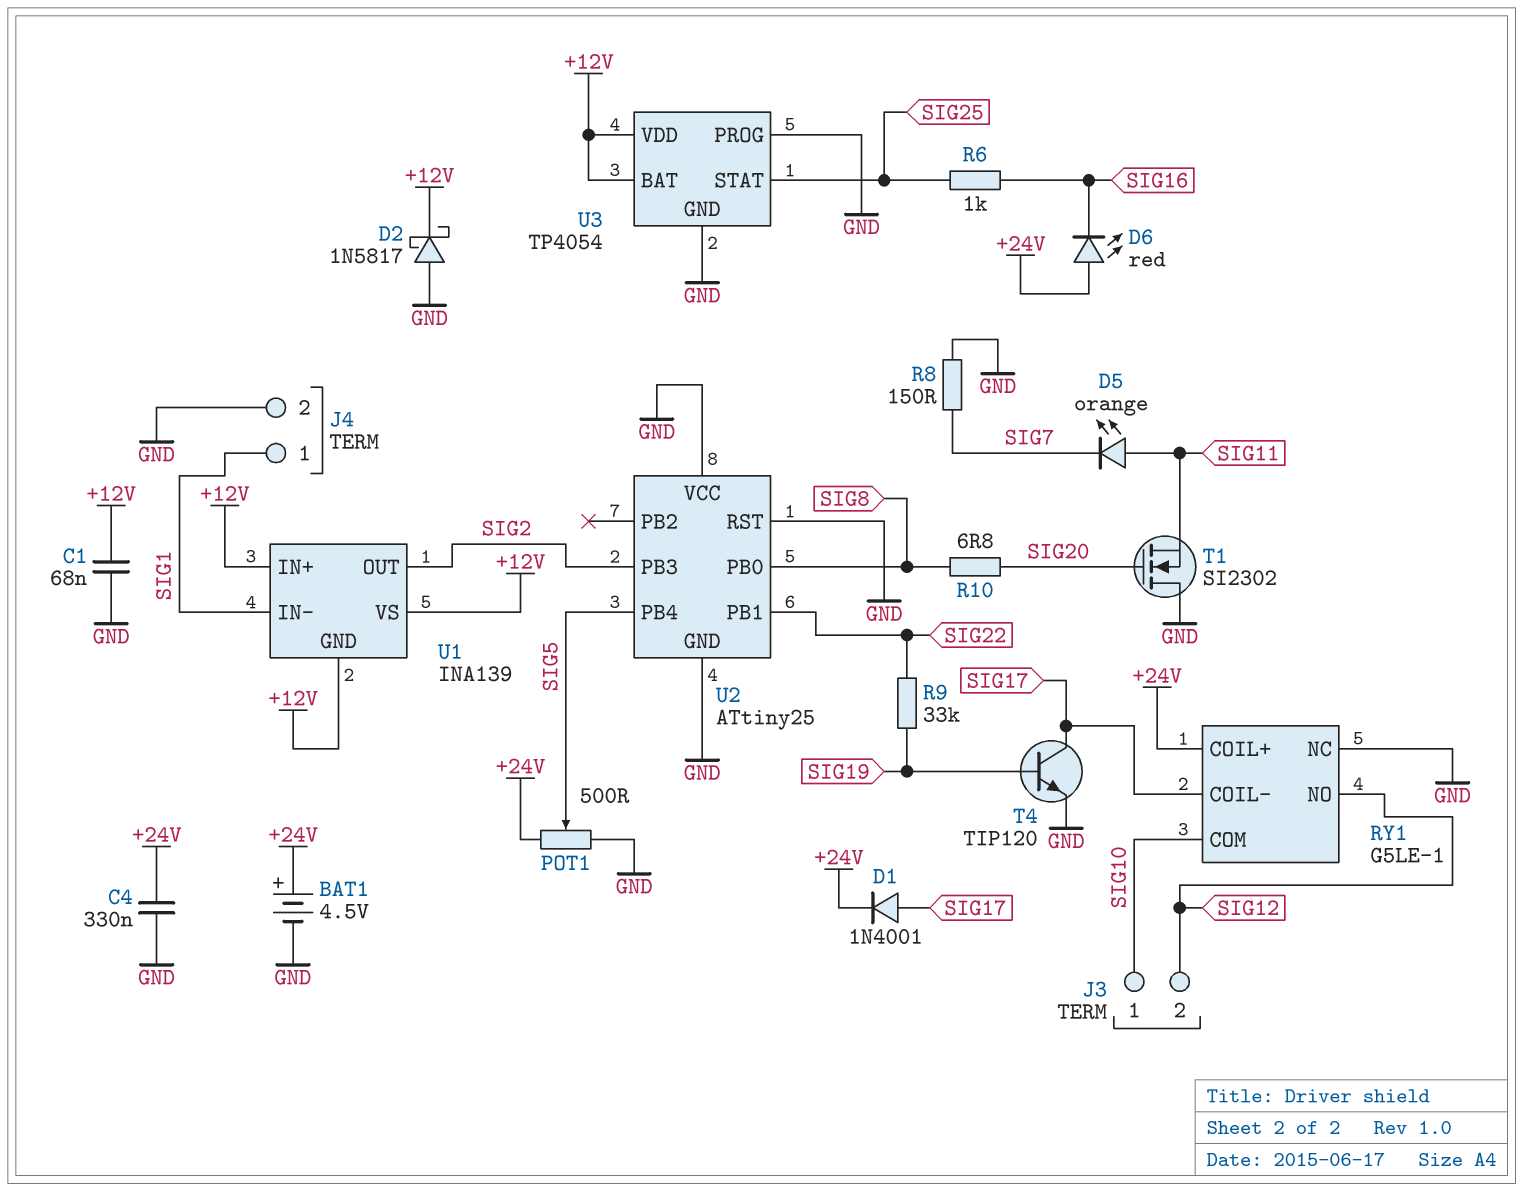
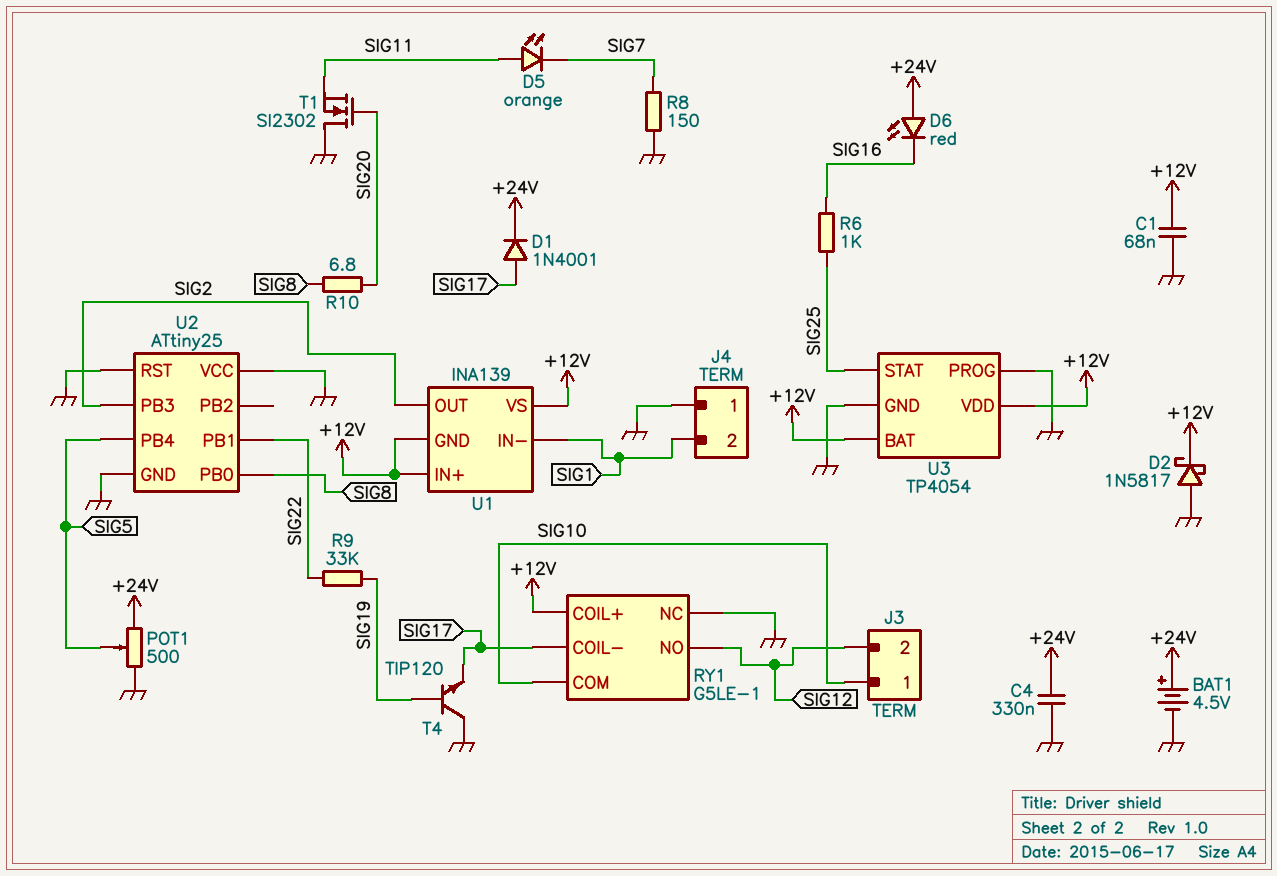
J4 pin 1: SIG1 -> GND
J4 pin 2: GND -> SIG1
RY1 pin COIL+: +24V -> +12V
T4: NPN TIP120 (B SIG19, C SIG17, E GND) -> NPN TIP120 (B SIG19, C GND, E SIG17)

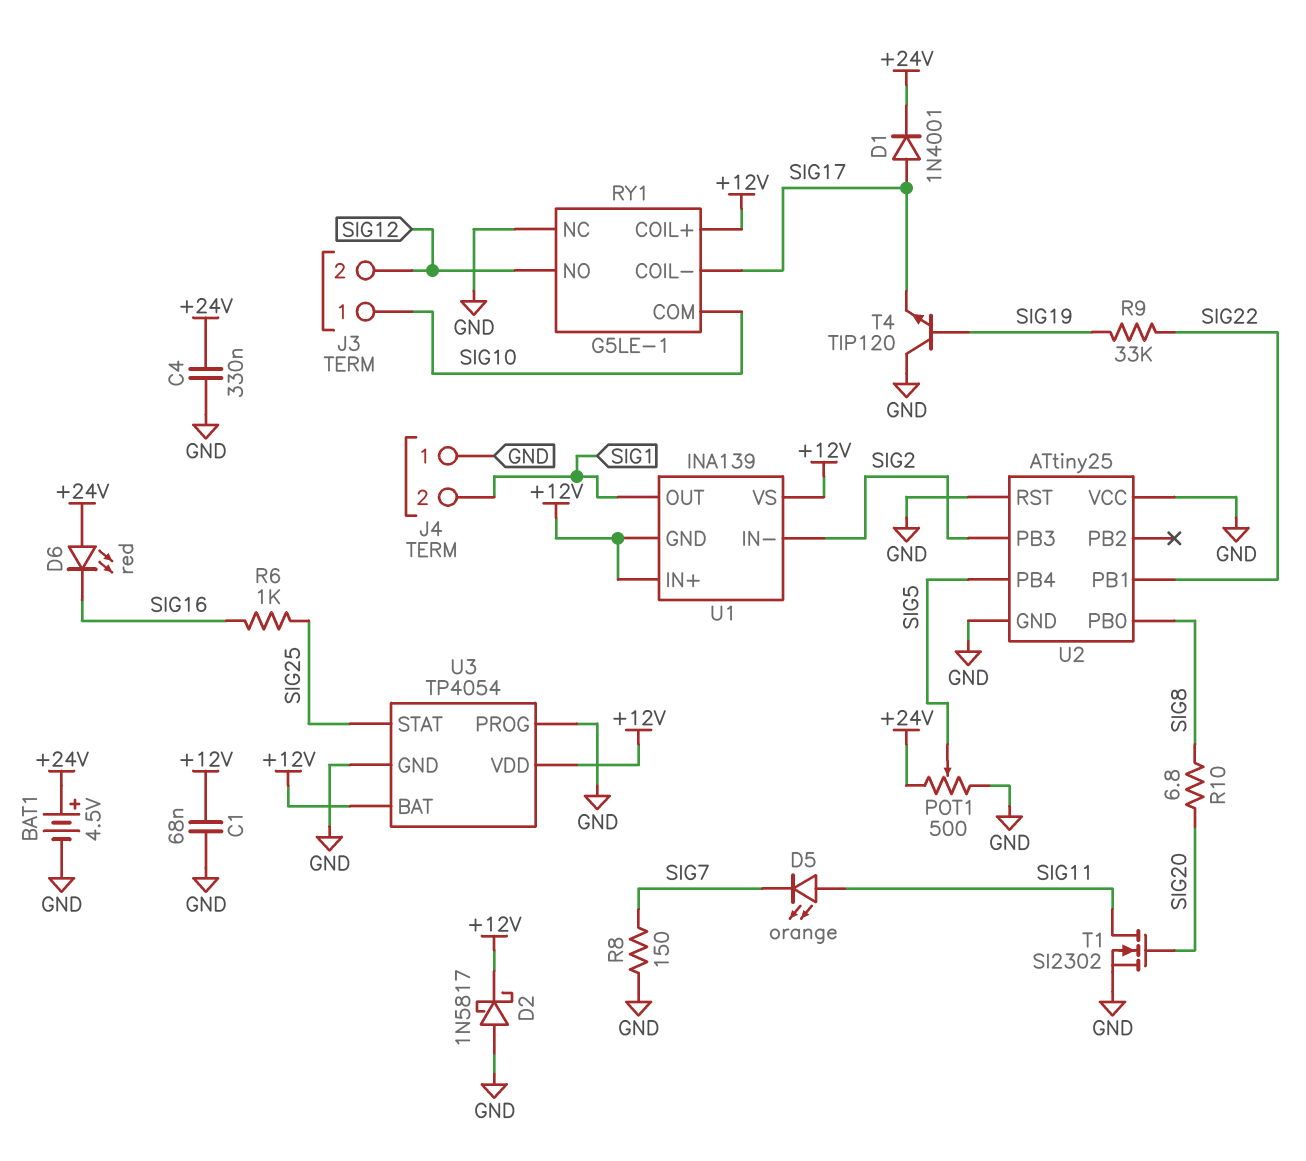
T1: NMOS SI2302 (G SIG20, D GND, S SIG11) -> NMOS SI2302 (G SIG20, D SIG11, S GND)
U1 pin IN-: SIG1 -> SIG2
U1 pin OUT: SIG2 -> SIG1

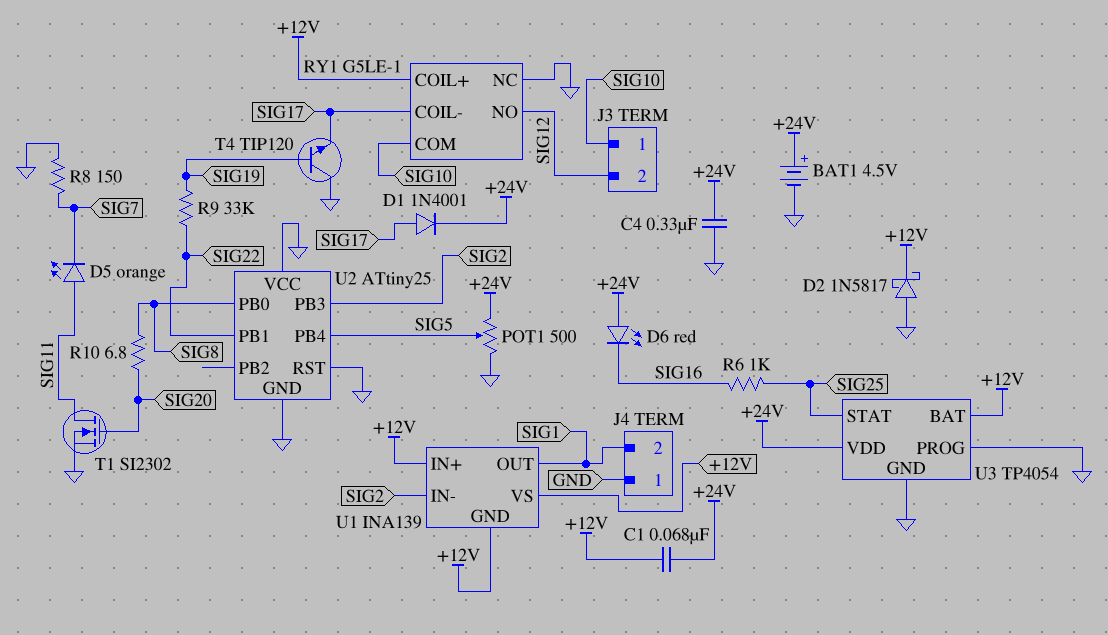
C1: 68nF (+12V, GND) -> 68nF (+12V, +24V)
U3 pin VDD: +12V -> +24V

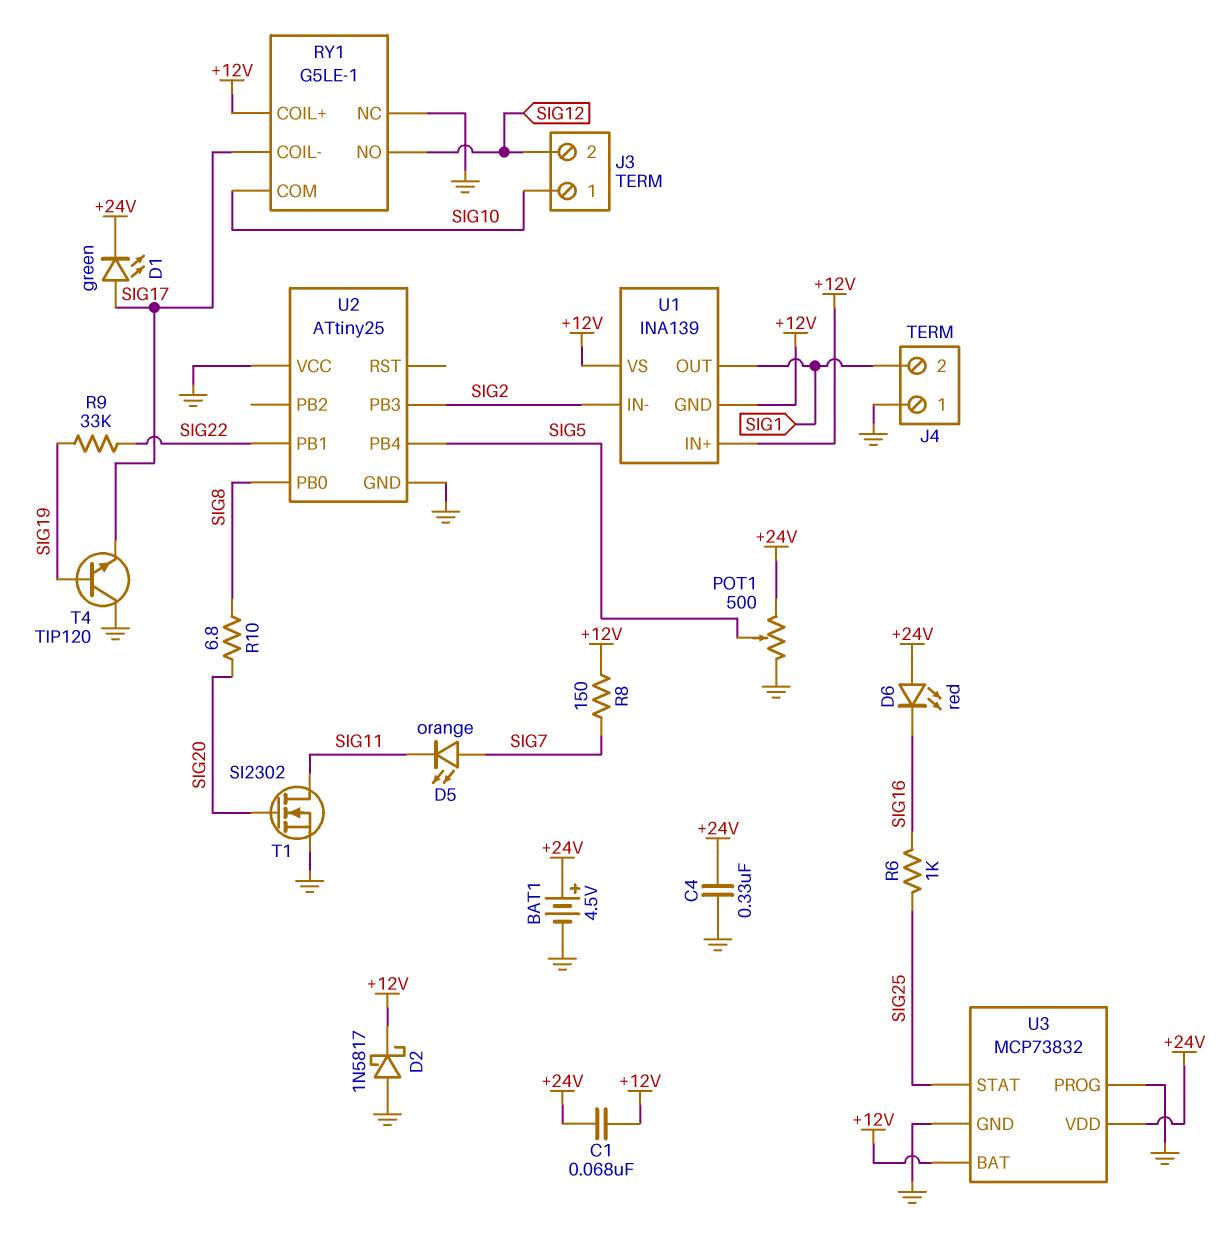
D1: diode 1N4001 (A SIG17, K +24V) -> LED green (A SIG17, K +24V)
D5: LED orange (A SIG11, K SIG7) -> LED orange (A SIG7, K SIG11)
R8: 150 (GND, SIG7) -> 150 (+12V, SIG7)
U2 pin RST: GND -> none
U3: TP4054 -> MCP73832

